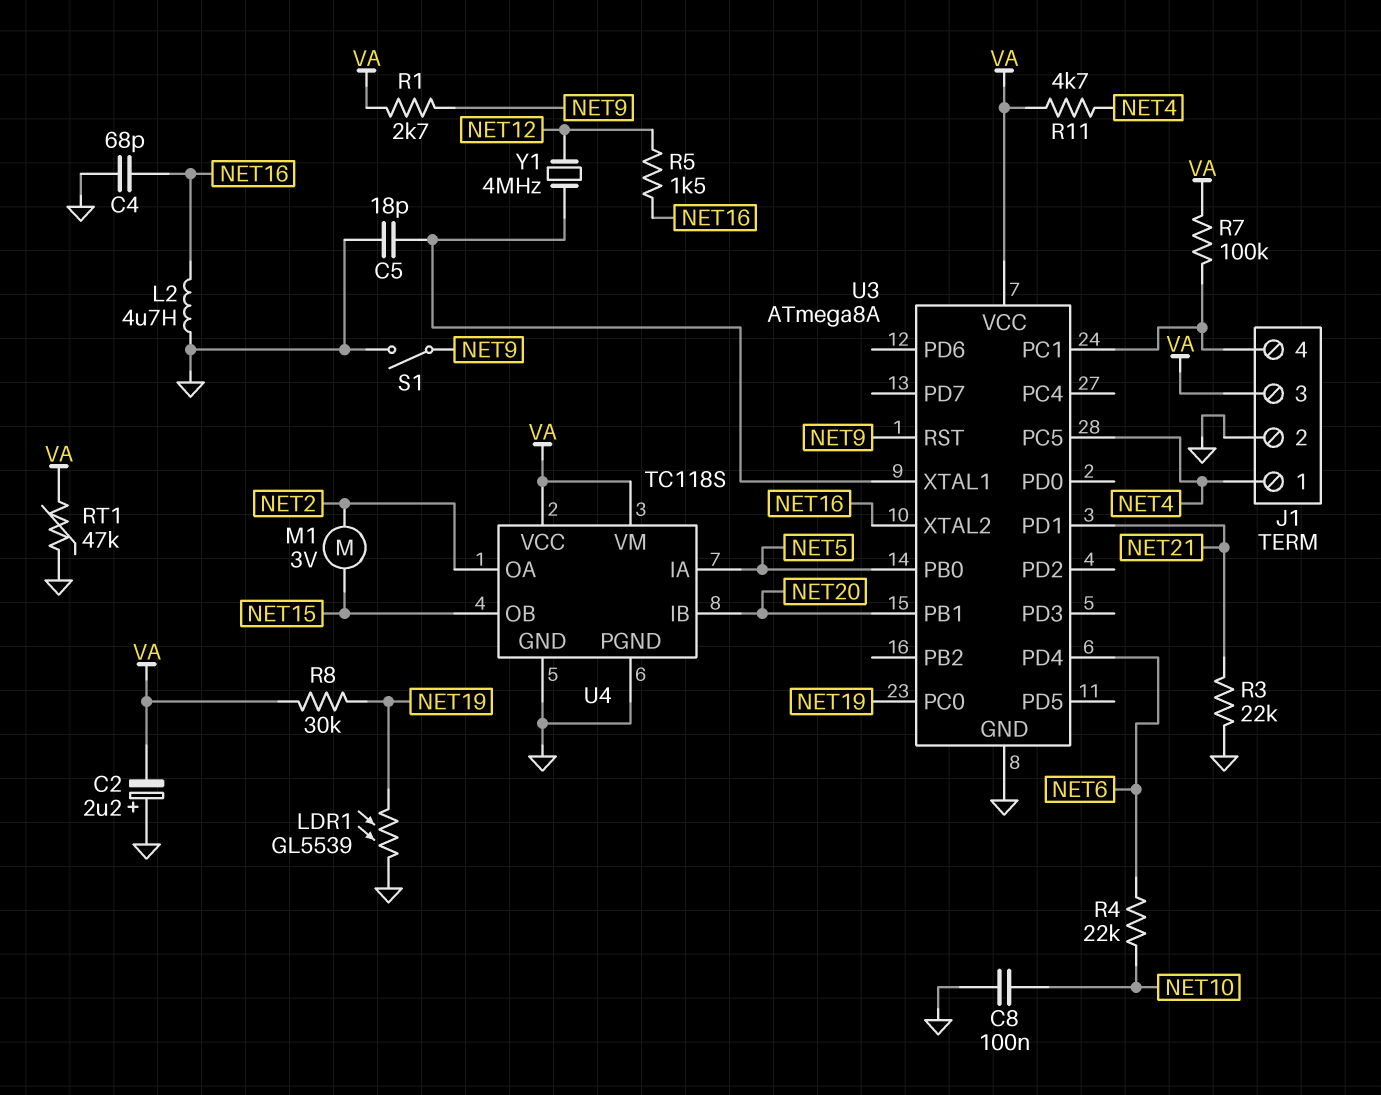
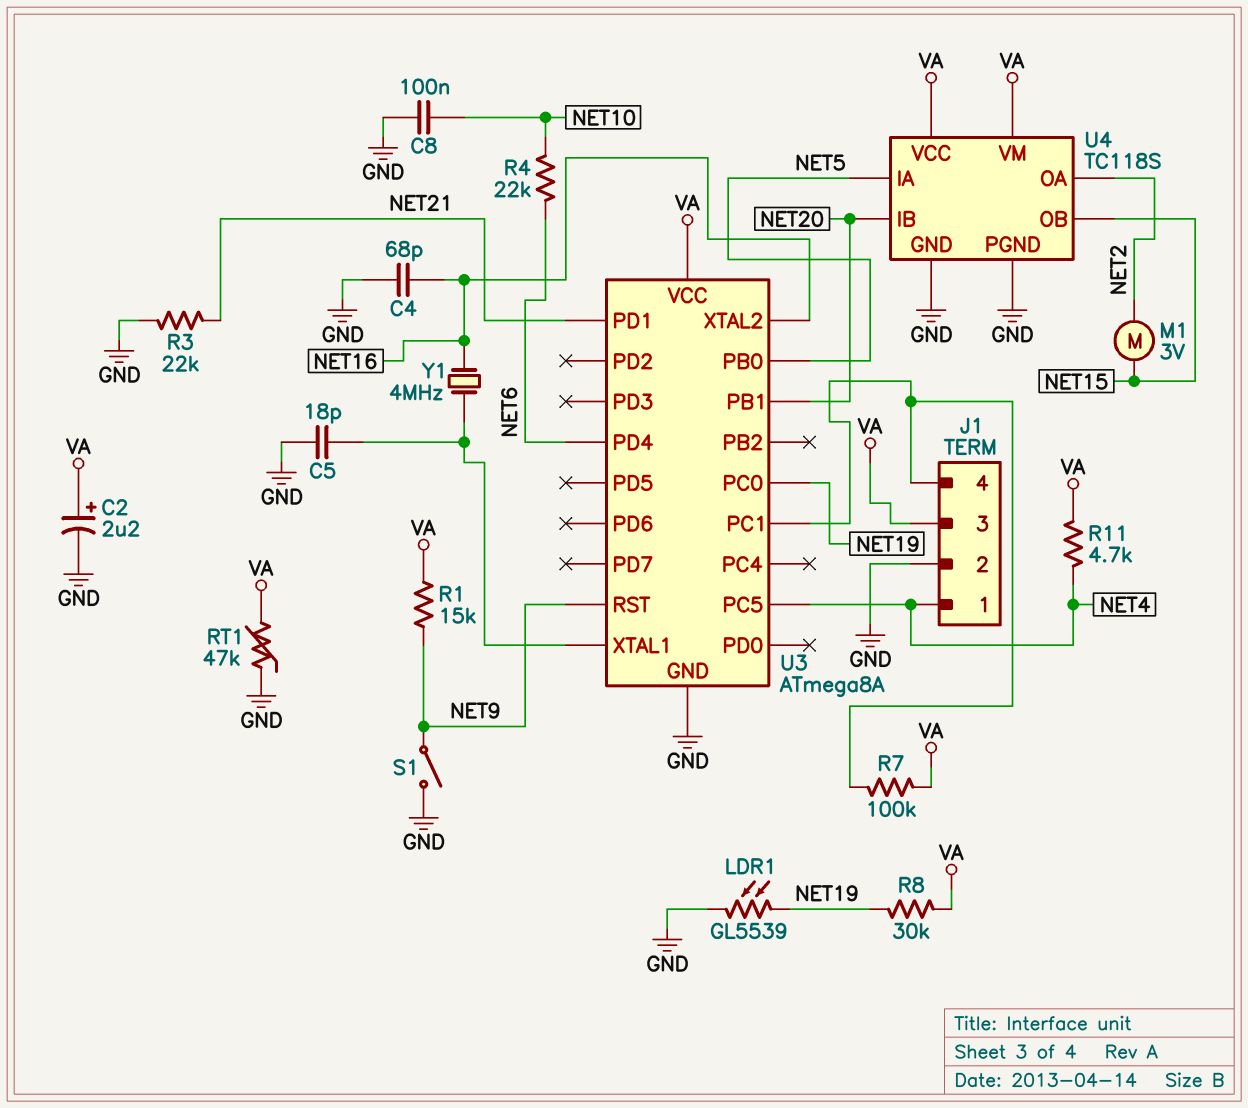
C2: 2.2uF (plus GND, minus VA) -> 2.2uF (plus VA, minus GND)
L2: 4.7uH (GND, NET16) -> none
R1: 2.7k (NET9, VA) -> 15k (NET9, VA)
R5: 1.5k (NET12, NET16) -> none
Y1: 4MHz (NET12, U3/XTAL1) -> 4MHz (NET16, U3/XTAL1)

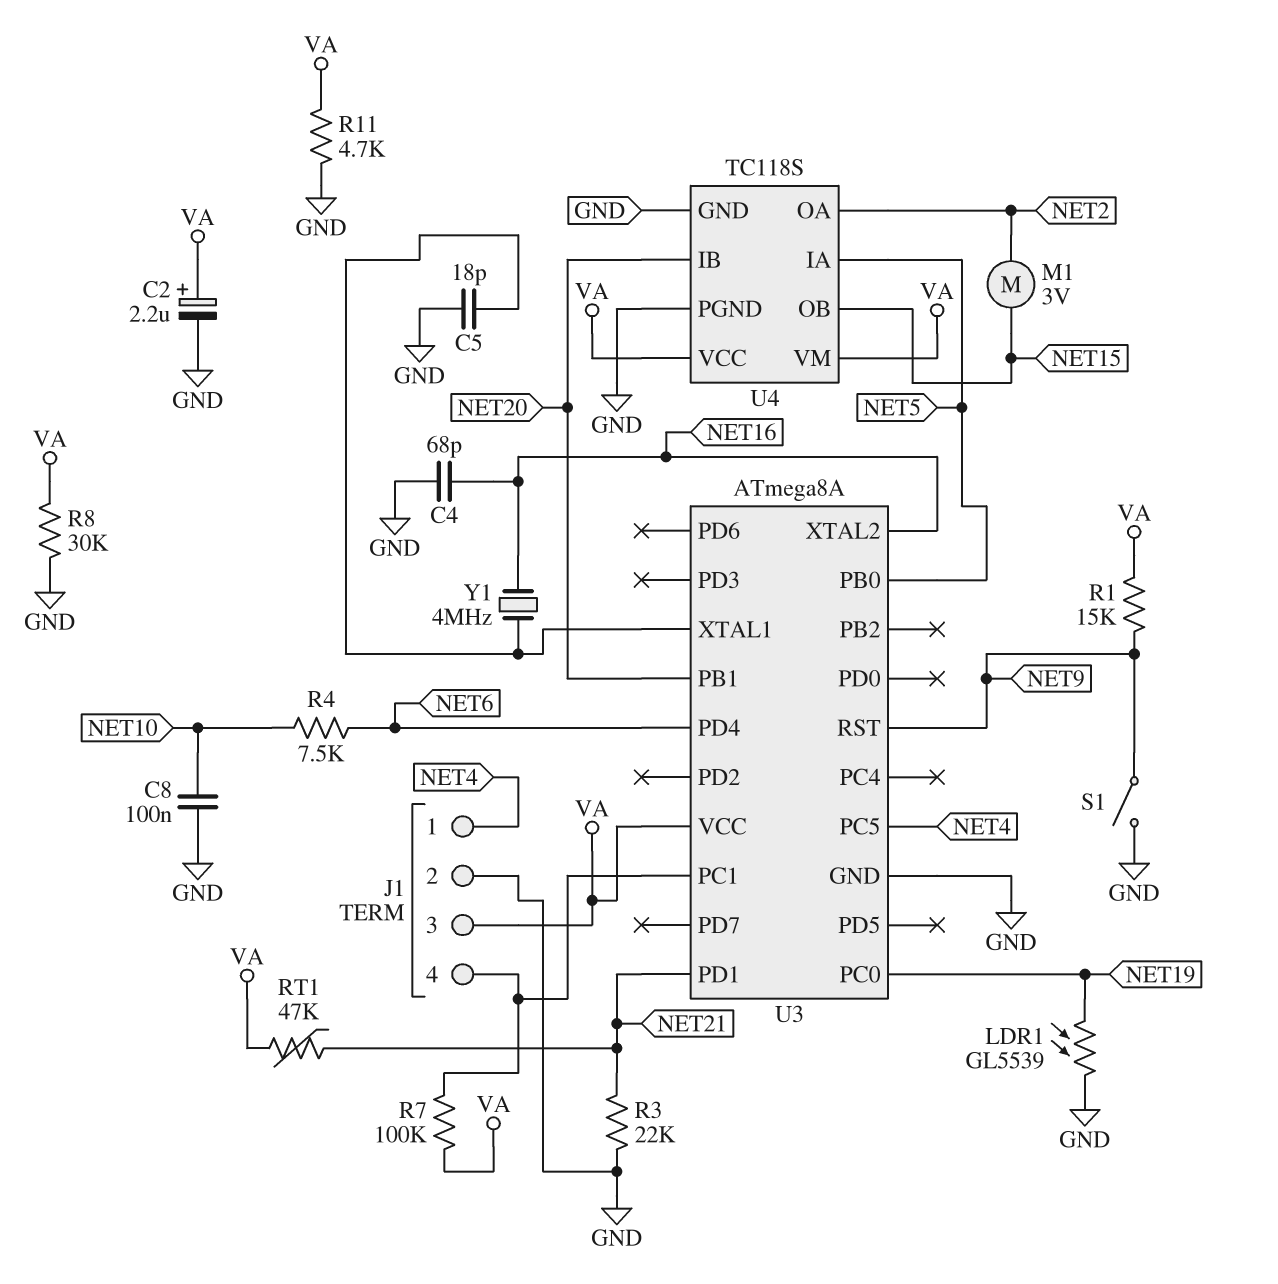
R4: 22k (NET6, NET10) -> 7.5k (NET6, NET10)
R8: 30k (NET19, VA) -> 30k (GND, VA)
R11: 4.7k (NET4, VA) -> 4.7k (GND, VA)
RT1: 47k (GND, VA) -> 47k (NET21, VA)

